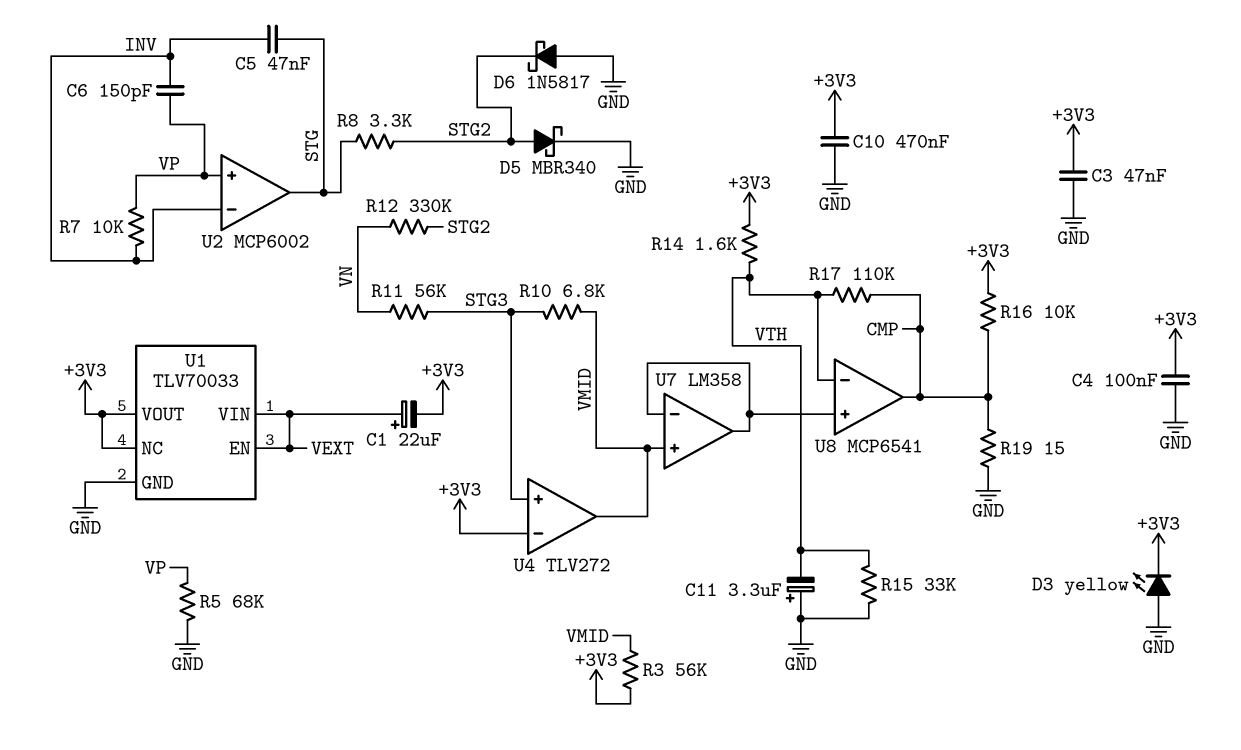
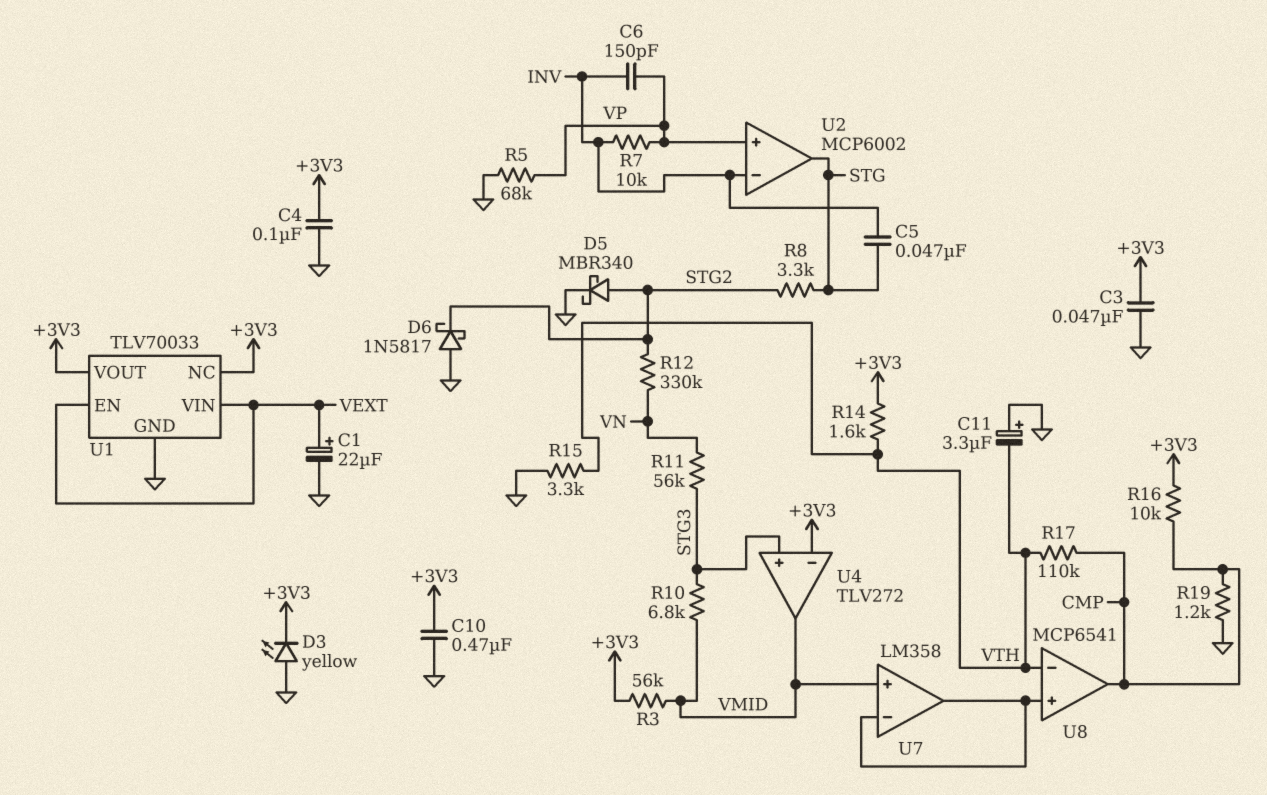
C1: 22uF (plus VEXT, minus +3V3) -> 22uF (plus VEXT, minus GND)
R15: 33k (GND, VTH) -> 3.3k (GND, VTH)
R19: 15 (CMP, GND) -> 1.2k (CMP, GND)

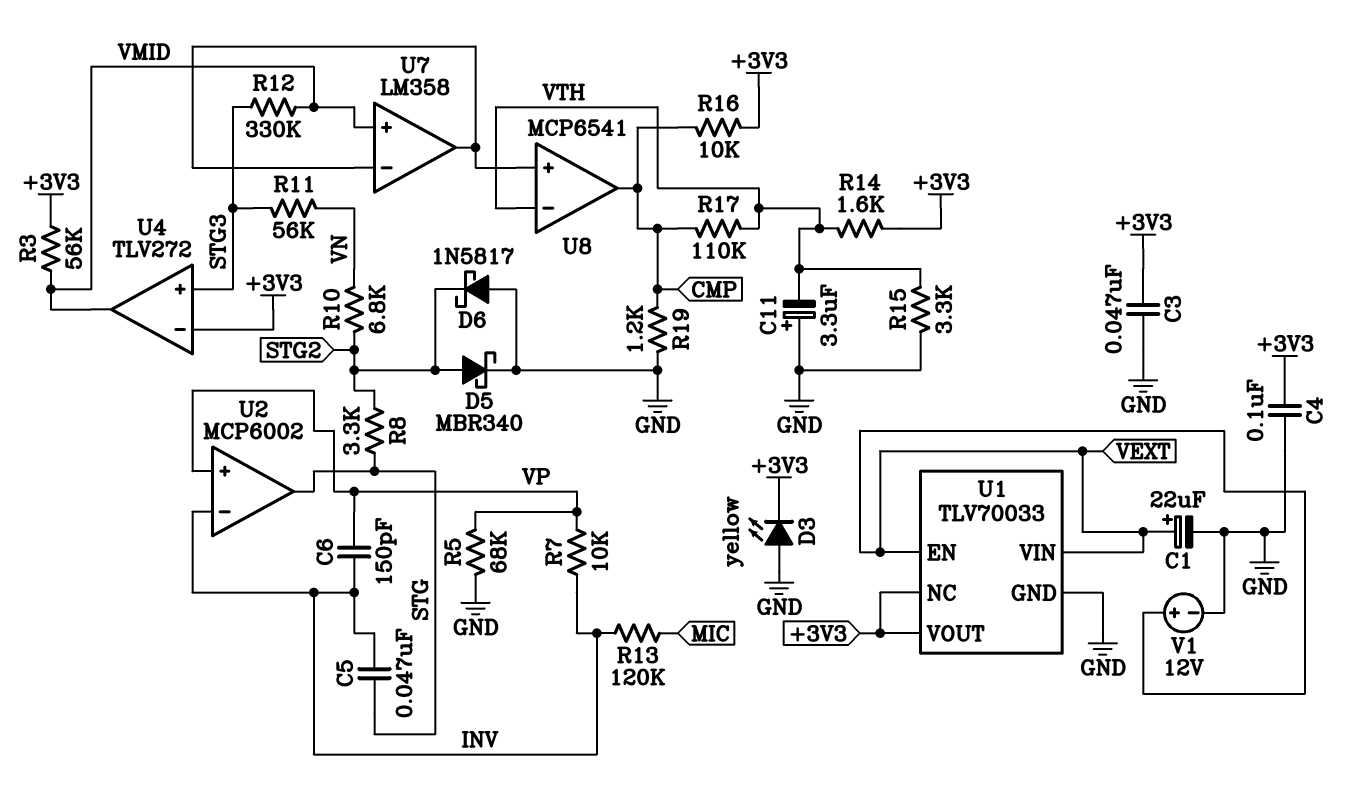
C10: 470nF (+3V3, GND) -> none
R10: 6.8k (STG3, VMID) -> 6.8k (STG2, VN)
R12: 330k (STG2, VN) -> 330k (STG3, VMID)
R13: none -> 120k (INV, MIC)
V1: none -> 12V (plus VEXT, minus GND)

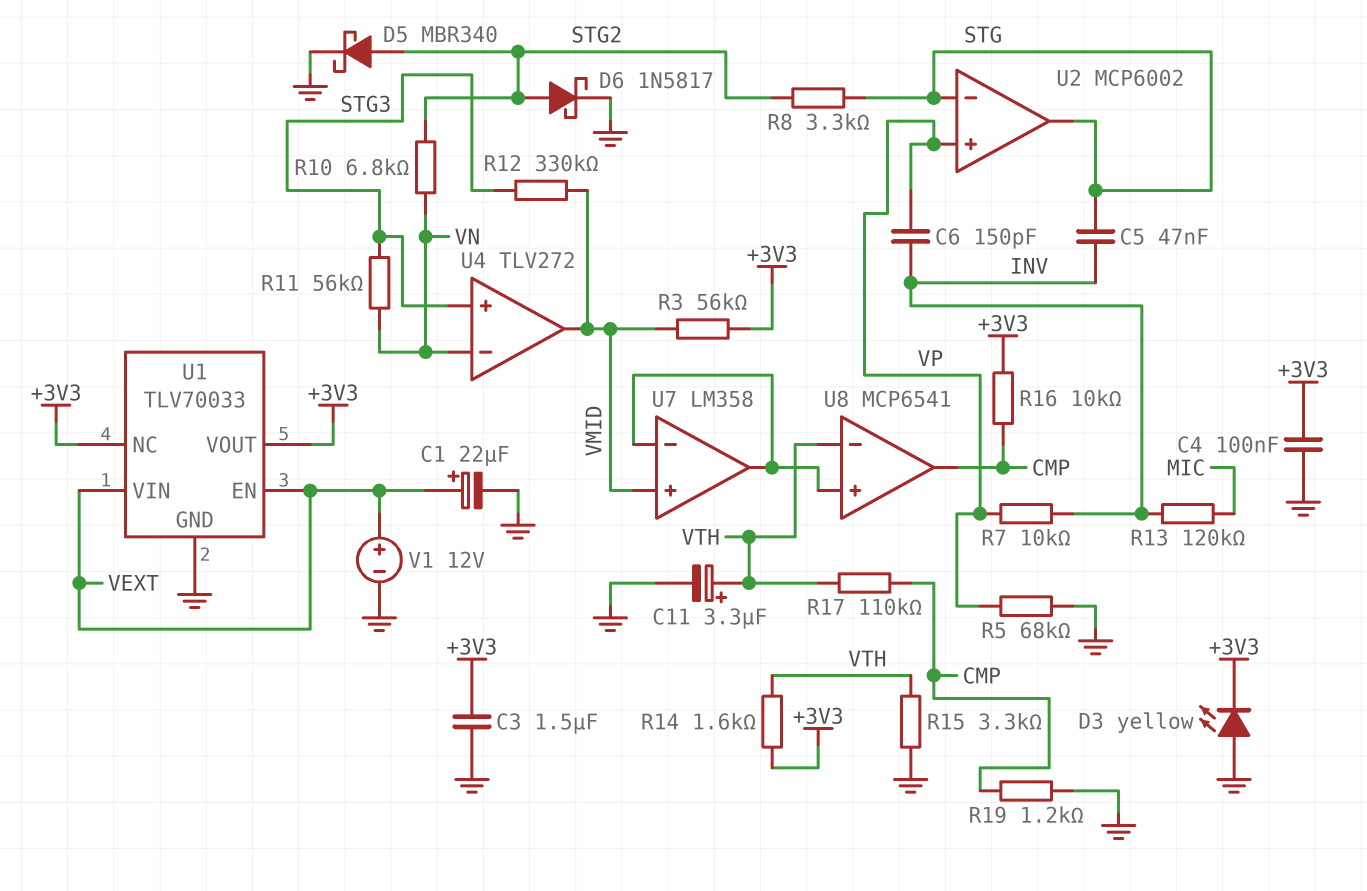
C3: 47nF (+3V3, GND) -> 1.5uF (+3V3, GND)
C11: 3.3uF (plus GND, minus VTH) -> 3.3uF (plus VTH, minus GND)
D6: schottky 1N5817 (A GND, K STG2) -> schottky 1N5817 (A STG2, K GND)
U2 pin in-: INV -> STG
U4 pin in-: +3V3 -> VN

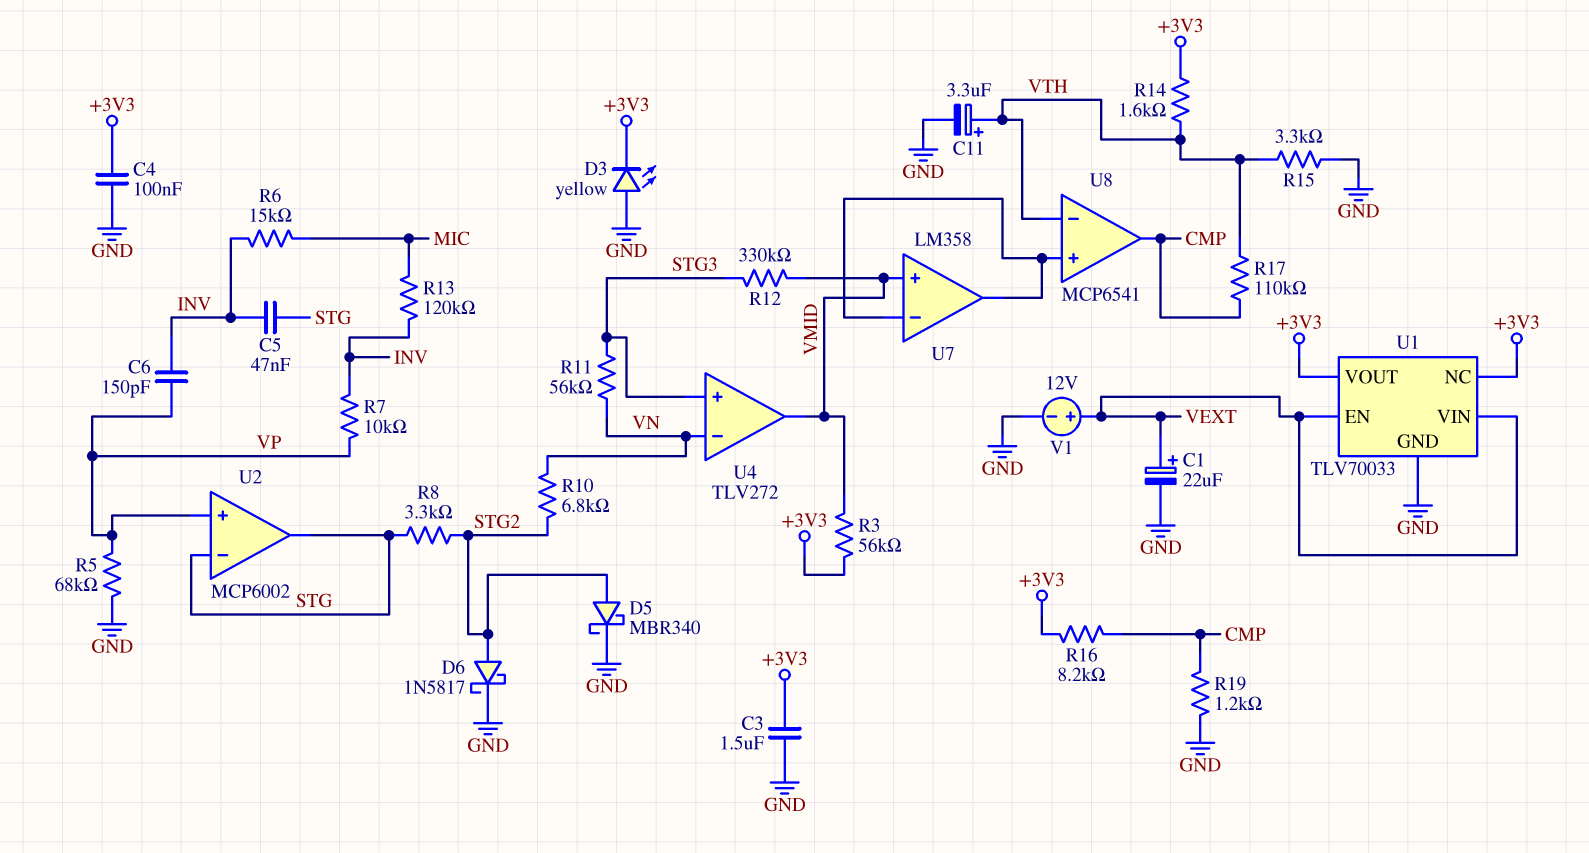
R6: none -> 15k (INV, MIC)
R16: 10k (+3V3, CMP) -> 8.2k (+3V3, CMP)

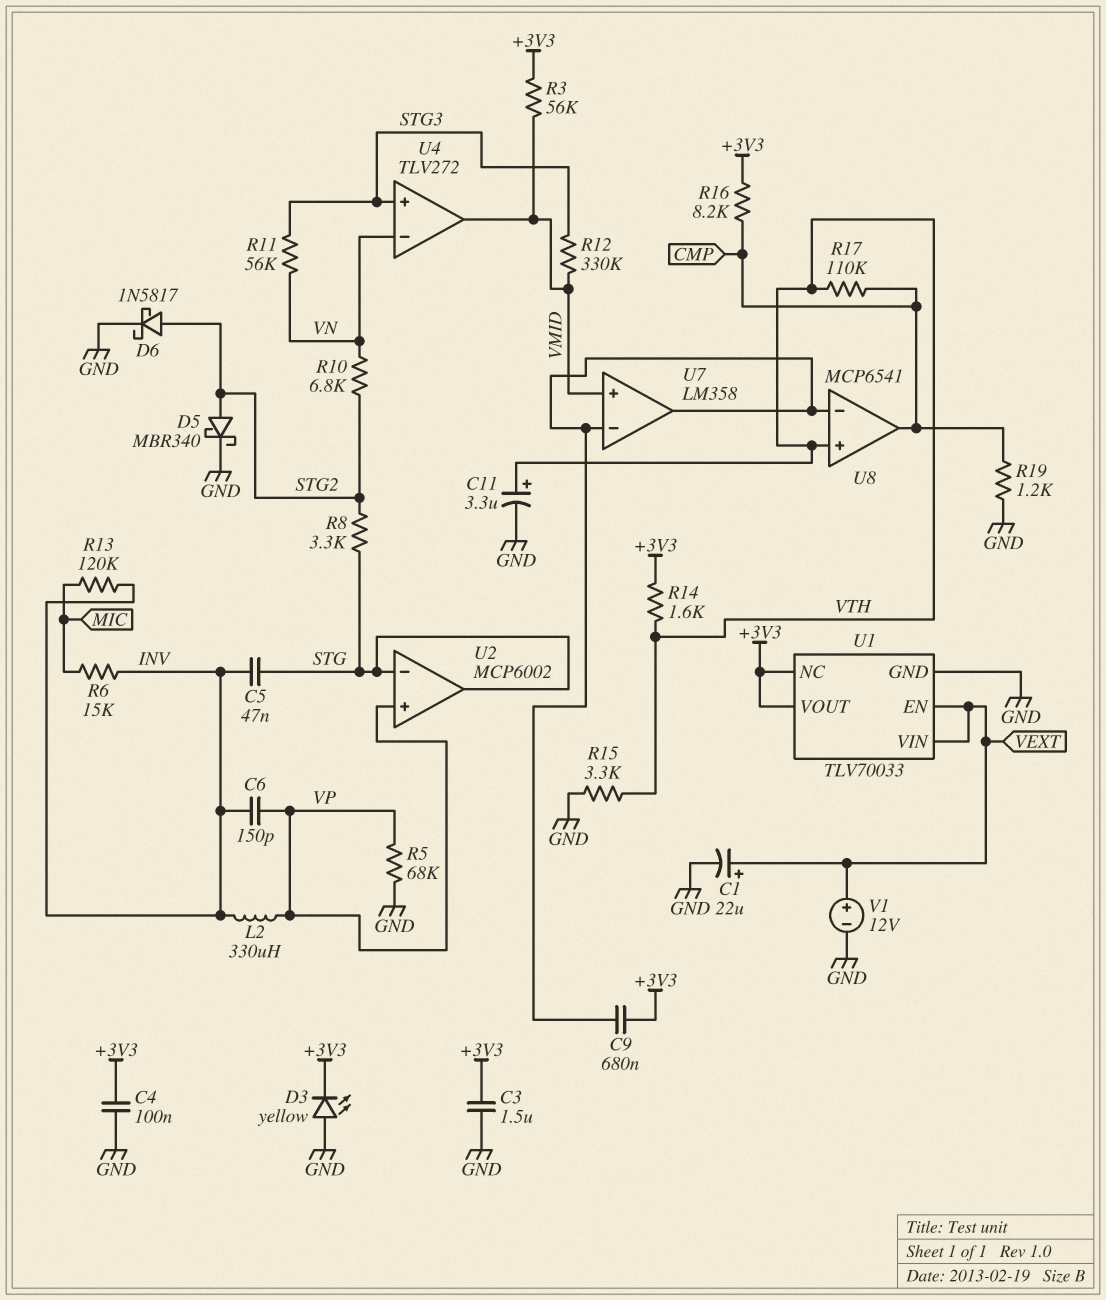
C9: none -> 680nF (+3V3, U7/in-)
L2: none -> 330uH (INV, VP)
R7: 10k (INV, VP) -> none
U8 pin in+: U7/in- -> VTH
U8 pin in-: VTH -> U7/in-

